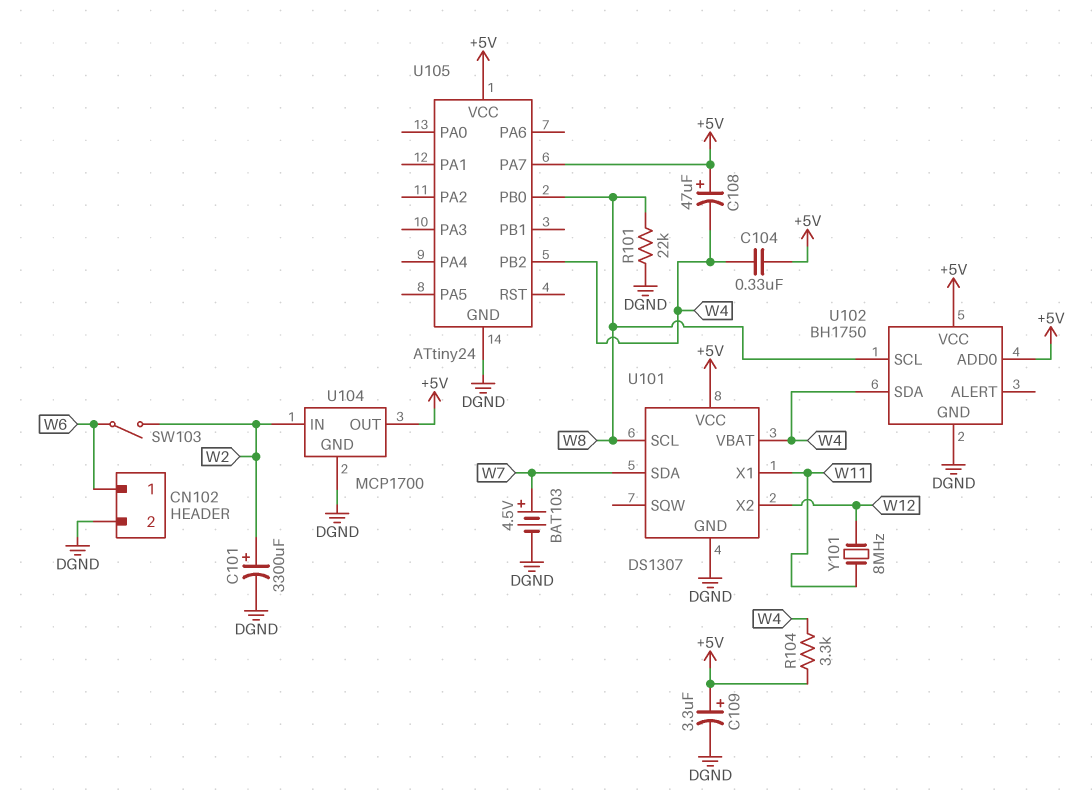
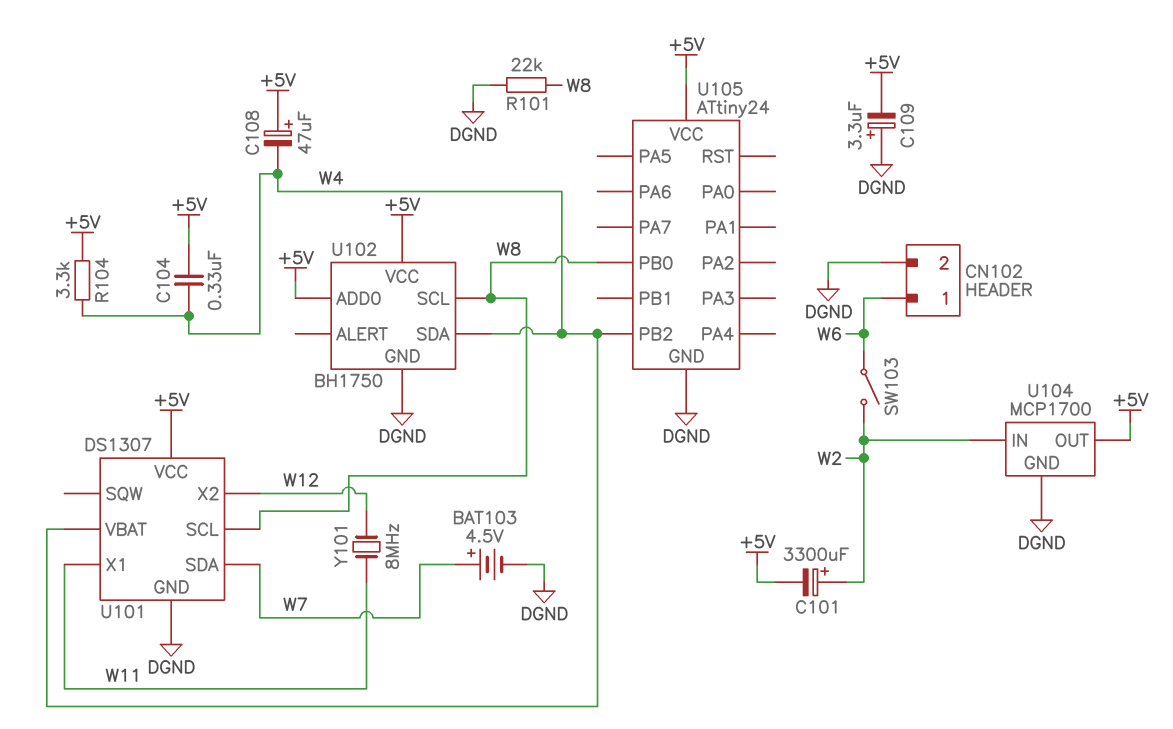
C101: 3300uF (plus W2, minus DGND) -> 3300uF (plus W2, minus +5V)
C109: 3.3uF (plus +5V, minus DGND) -> 3.3uF (plus DGND, minus +5V)
U105 pin PA7: +5V -> none

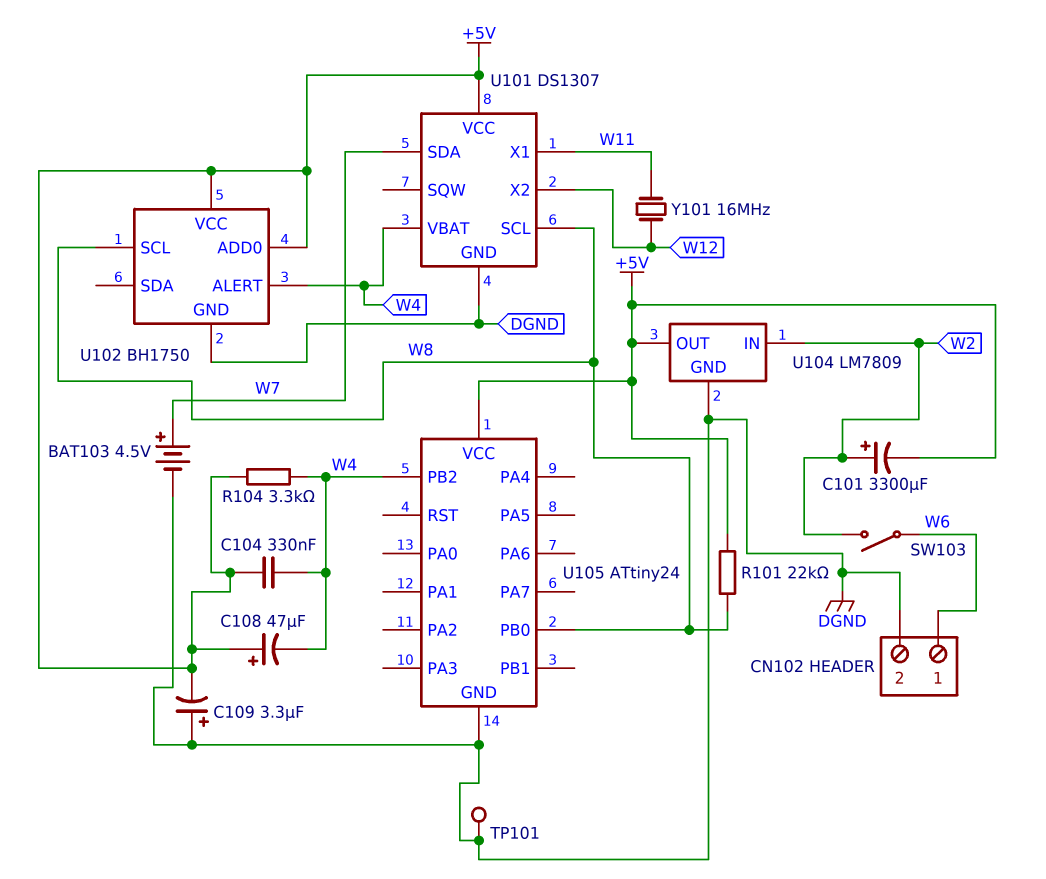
R101: 22k (DGND, W8) -> 22k (+5V, W8)
TP101: none -> test point (DGND)
U102 pin ALERT: none -> W4
U102 pin SDA: W4 -> none
U104: MCP1700 -> LM7809
Y101: 8MHz (W11, W12) -> 16MHz (W11, W12)

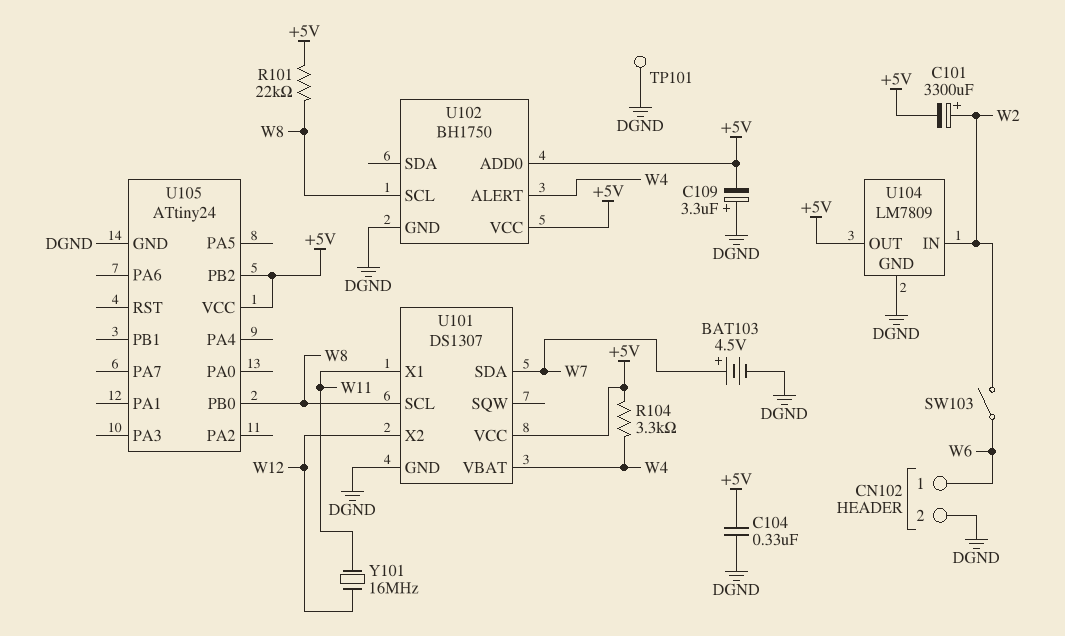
C104: 330nF (+5V, W4) -> 330nF (+5V, DGND)
C108: 47uF (plus +5V, minus W4) -> none
U105 pin PB2: W4 -> +5V

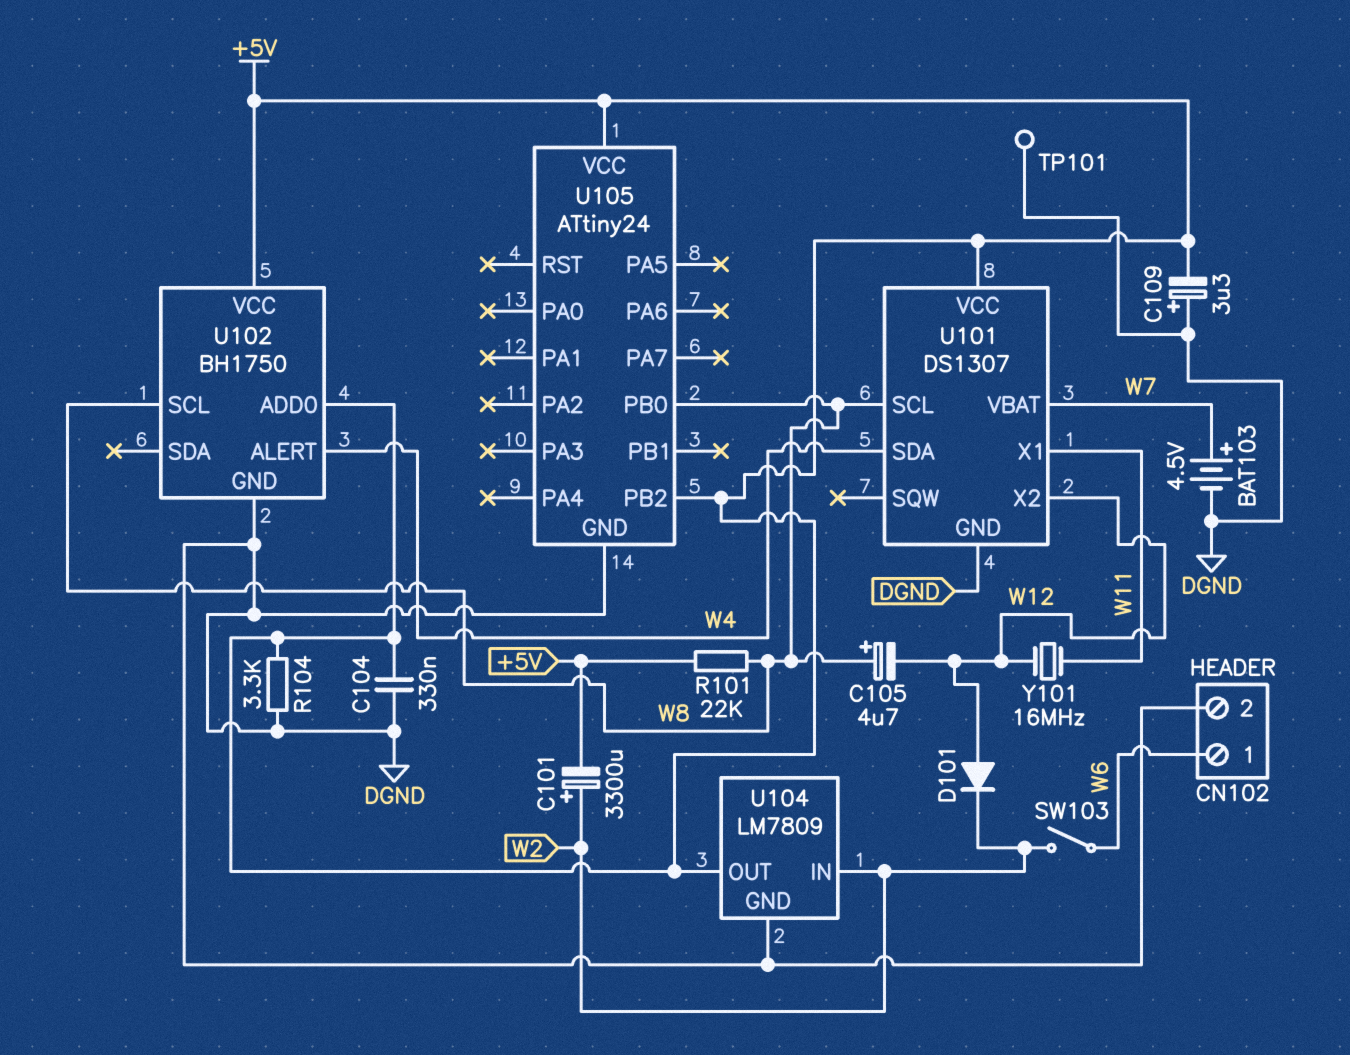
C105: none -> 4.7uF (plus W8, minus W12)
D101: none -> diode (A W12, K W2)
R104: 3.3k (+5V, W4) -> 3.3k (+5V, DGND)
U101 pin SDA: W7 -> W4
U101 pin VBAT: W4 -> W7

